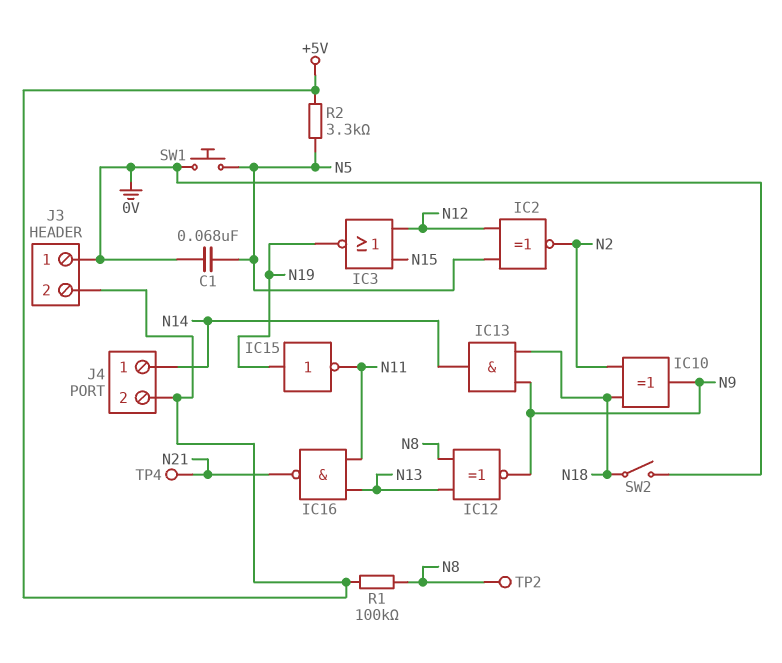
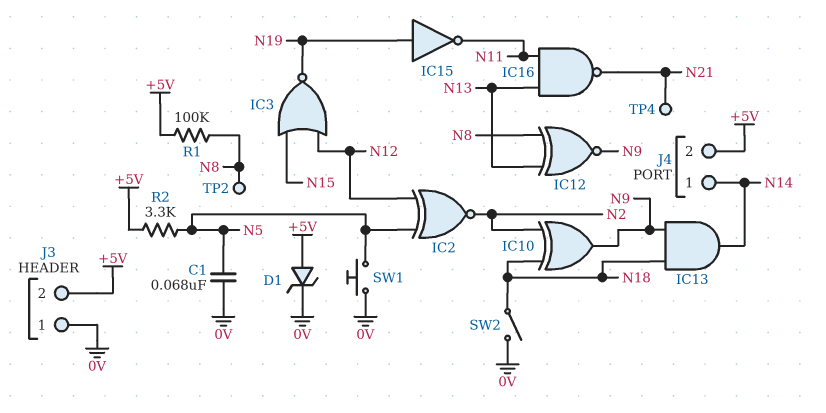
D1: none -> zener (A +5V, K 0V)

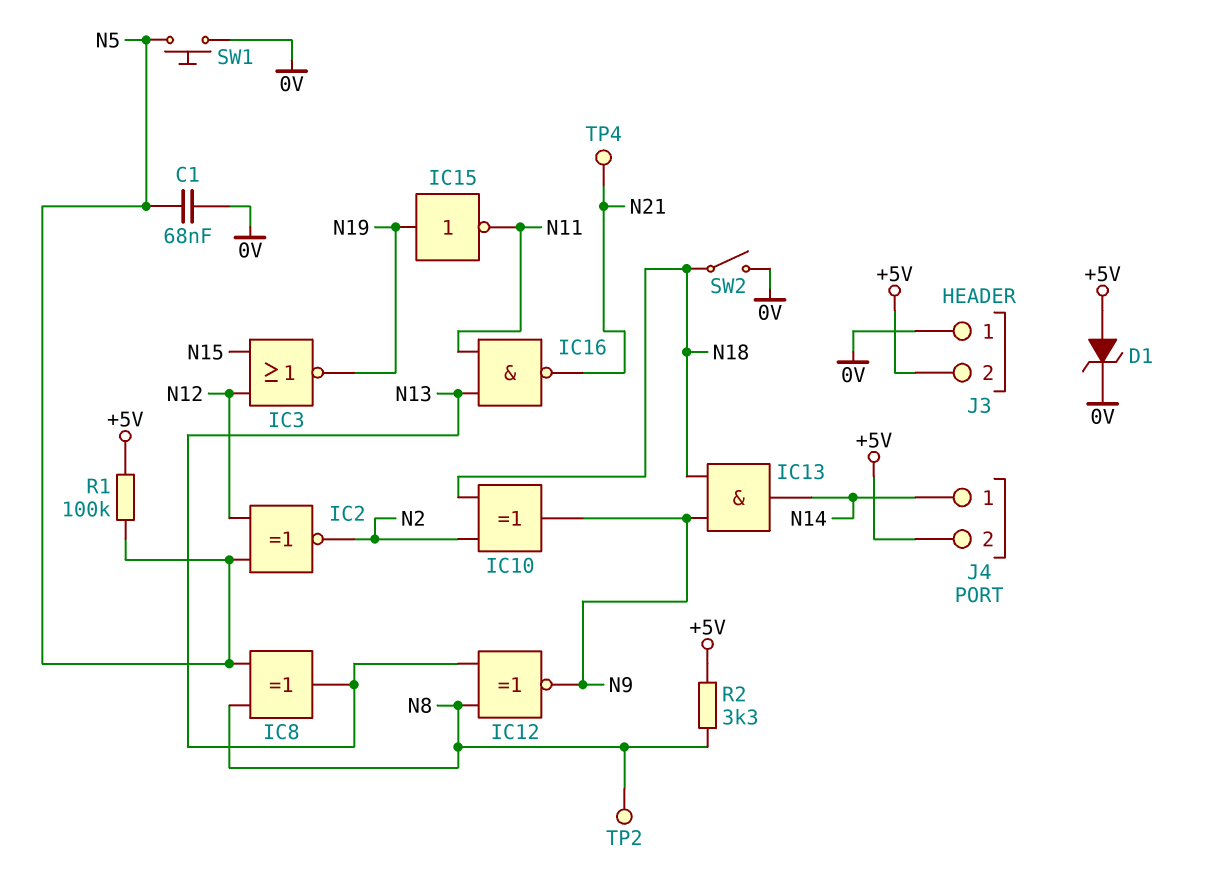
IC8: none -> XOR (in N5, in N8, out N13)
R1: 100k (+5V, N8) -> 100k (+5V, N5)
R2: 3.3k (+5V, N5) -> 3.3k (+5V, N8)

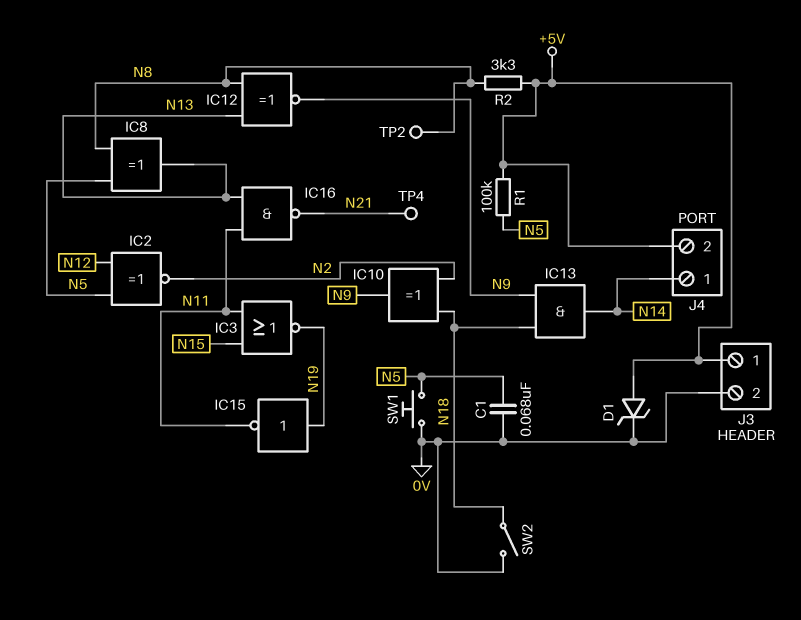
IC3: NOR (in N12, in N15, out N19) -> NOR (in N11, in N15, out N19)
J3 pin 1: 0V -> +5V
J3 pin 2: +5V -> 0V

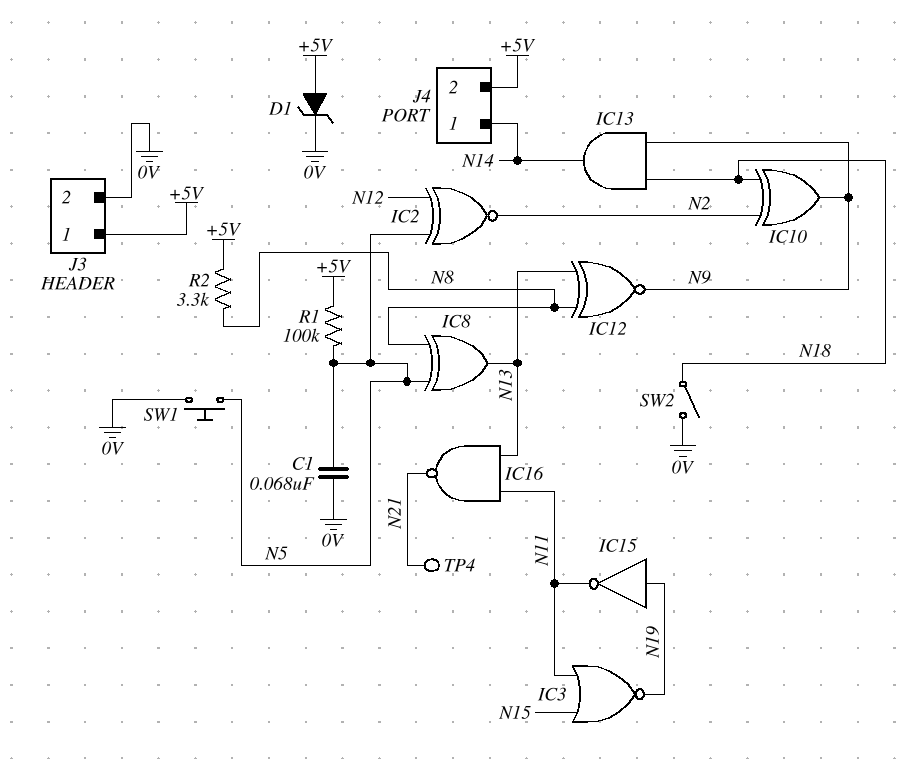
TP2: test point (N8) -> none

